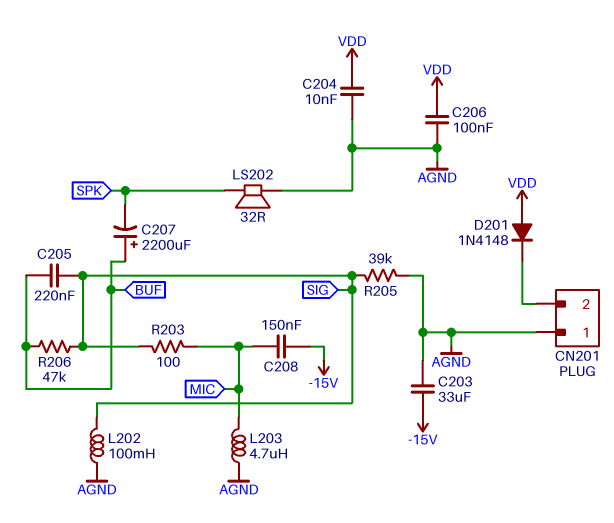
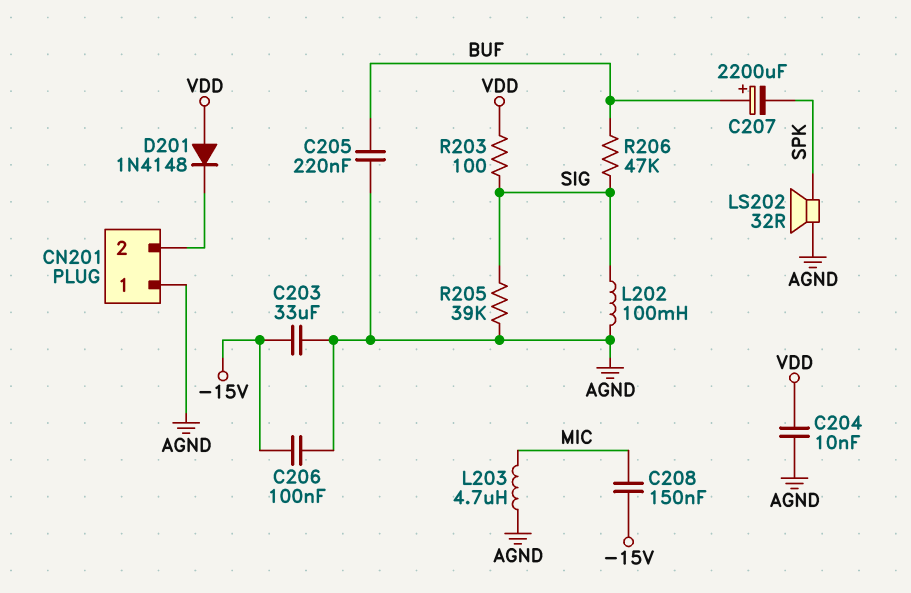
C205: 220nF (BUF, SIG) -> 220nF (AGND, BUF)
C206: 100nF (AGND, VDD) -> 100nF (-15V, AGND)
R203: 100 (MIC, SIG) -> 100 (SIG, VDD)

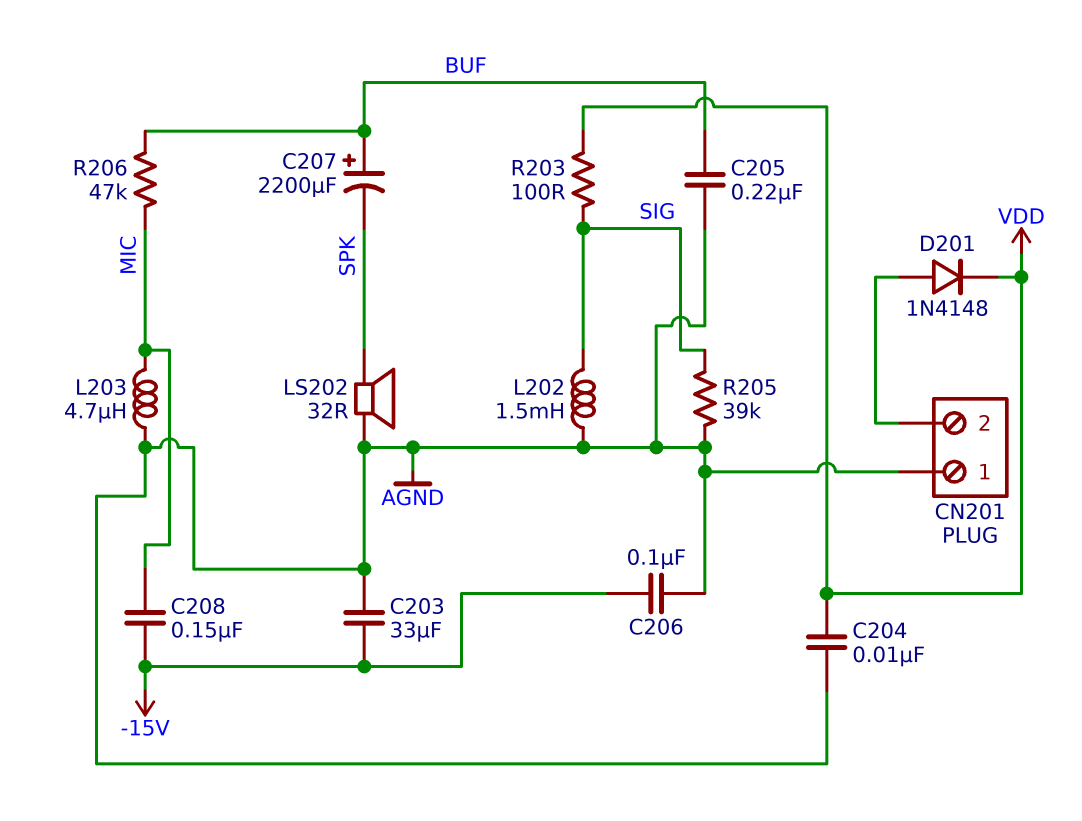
D201: diode 1N4148 (A VDD, K CN201/2) -> diode 1N4148 (A CN201/2, K VDD)
L202: 100mH (AGND, SIG) -> 1.5mH (AGND, SIG)
R206: 47k (BUF, SIG) -> 47k (BUF, MIC)

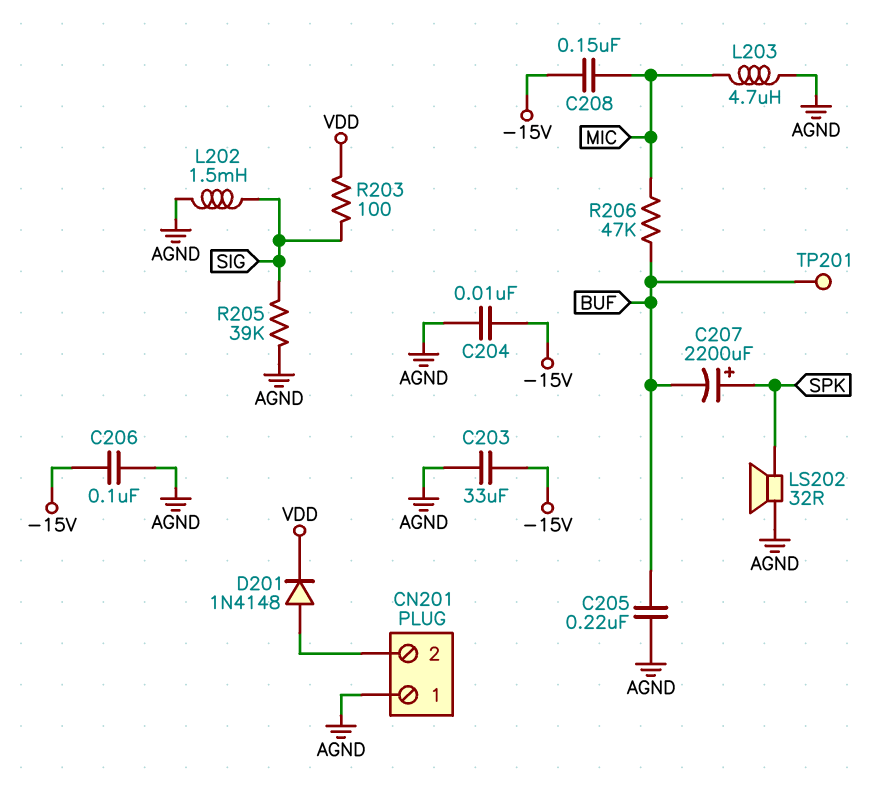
C204: 10nF (AGND, VDD) -> 10nF (-15V, AGND)
C207: 2200uF (plus BUF, minus SPK) -> 2200uF (plus SPK, minus BUF)
TP201: none -> test point (BUF)

